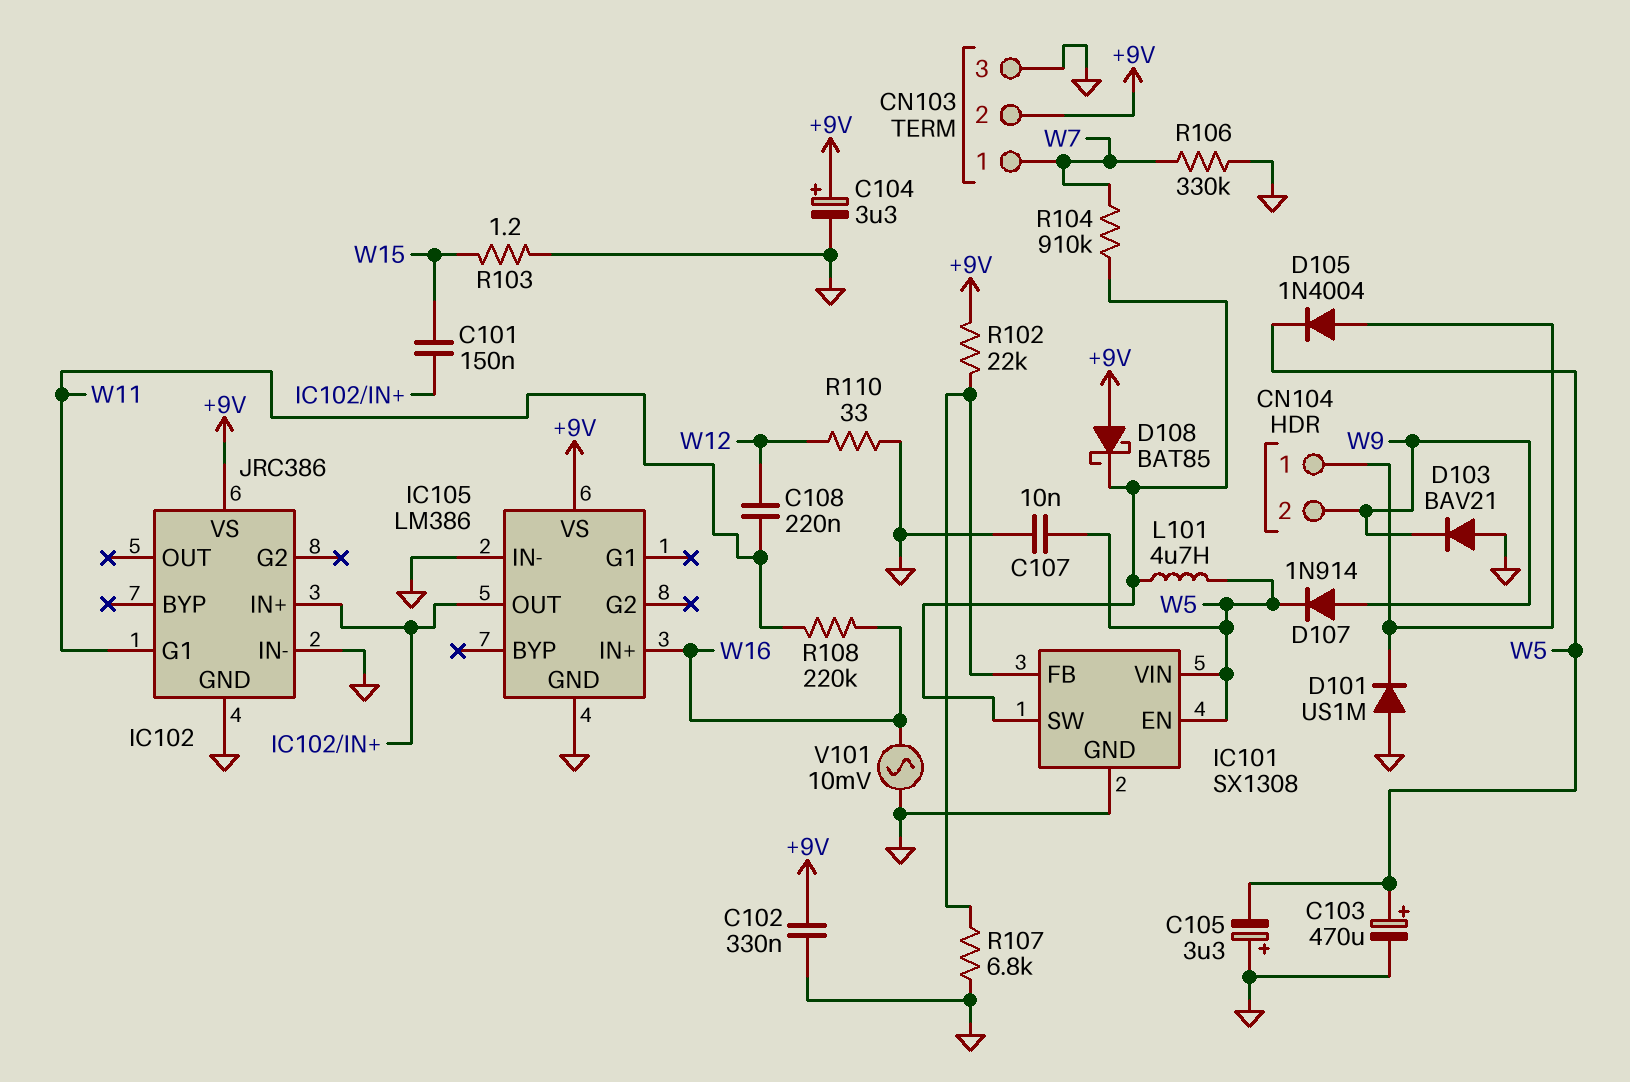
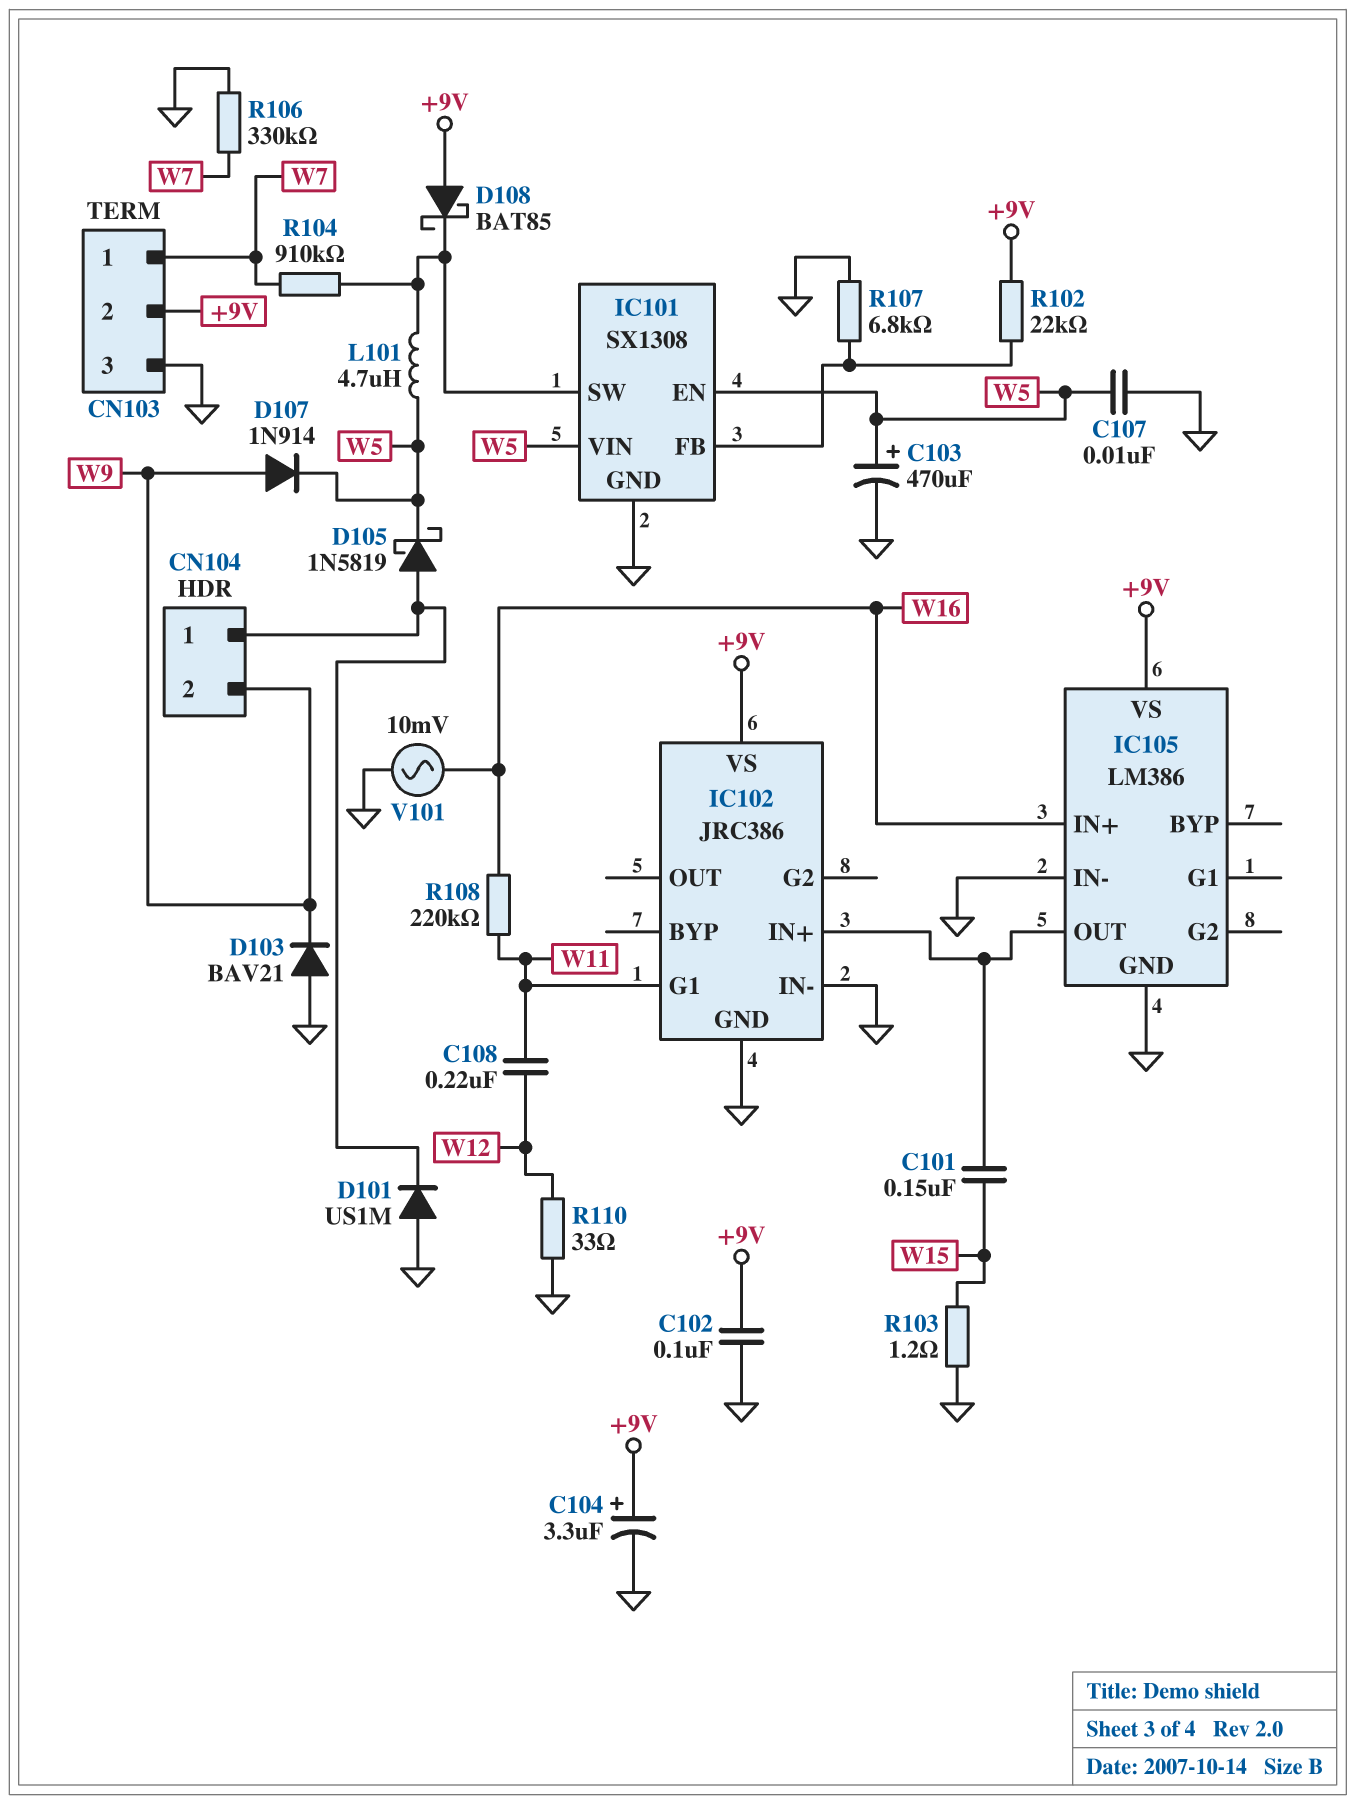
C102: 330nF (+9V, GND) -> 100nF (+9V, GND)
C105: 3.3uF (plus GND, minus W5) -> none
D105: diode 1N4004 (A CN104/1, K W5) -> schottky 1N5819 (A CN104/1, K W5)

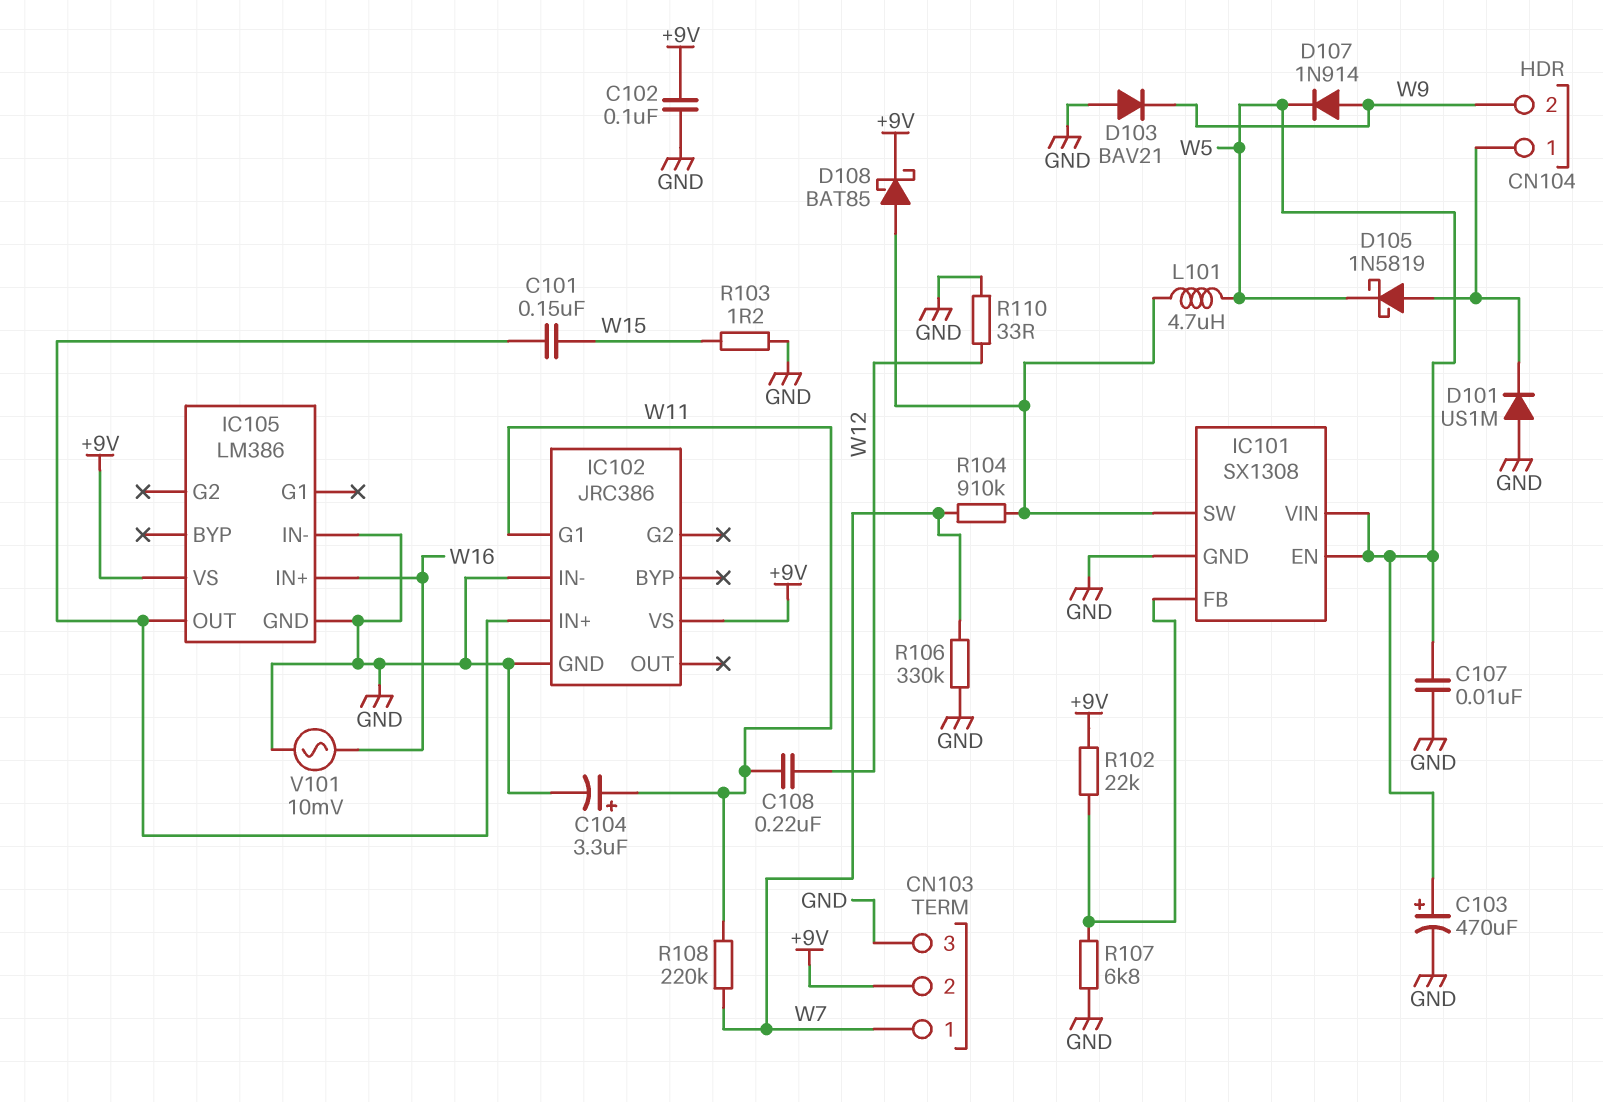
C104: 3.3uF (plus +9V, minus GND) -> 3.3uF (plus W11, minus GND)
D108: schottky BAT85 (A +9V, K IC101/SW) -> schottky BAT85 (A IC101/SW, K +9V)
R108: 220k (W11, W16) -> 220k (W7, W11)

